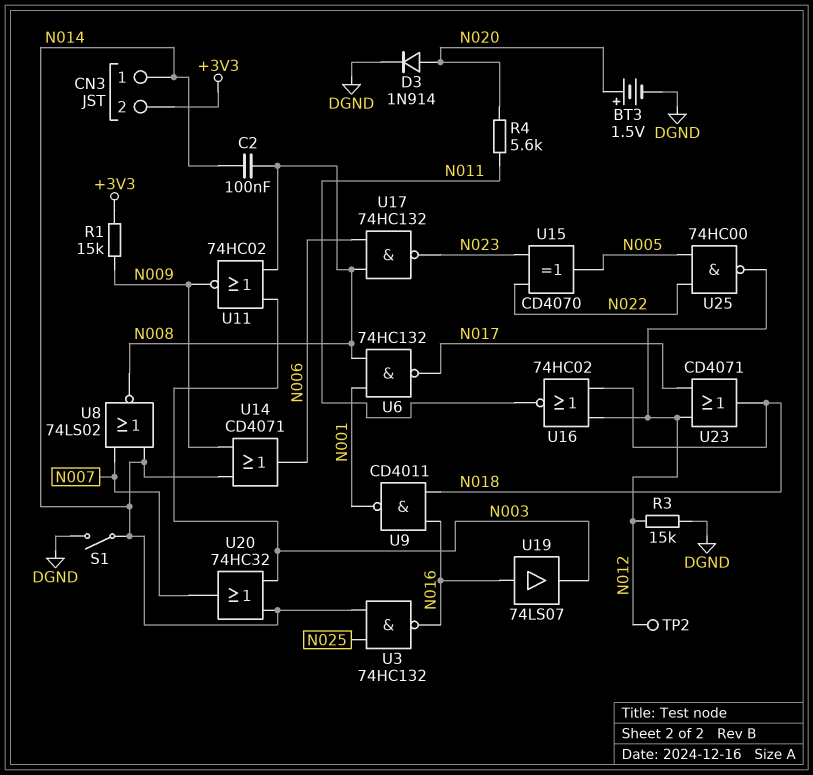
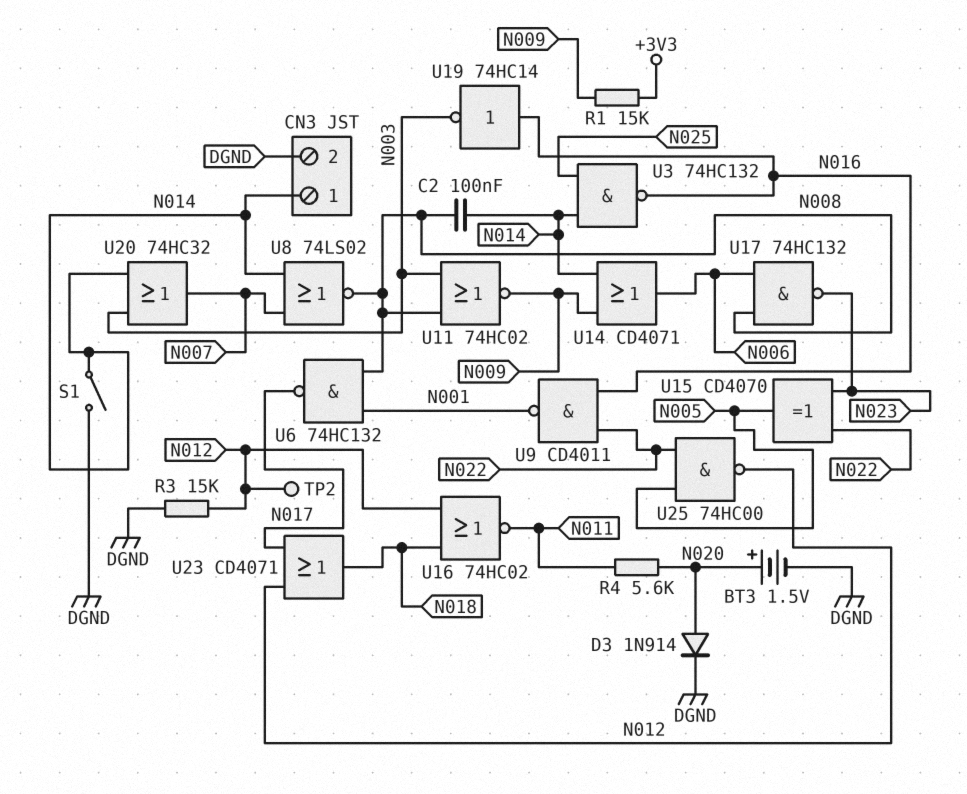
CN3 pin 2: +3V3 -> DGND
U9: NAND CD4011 (in N016, in N018, out N001) -> NAND CD4011 (in N016, in N022, out N001)
U19: buffer 74LS07 (in N016, out N003) -> NOT 74HC14 (in N016, out N003)

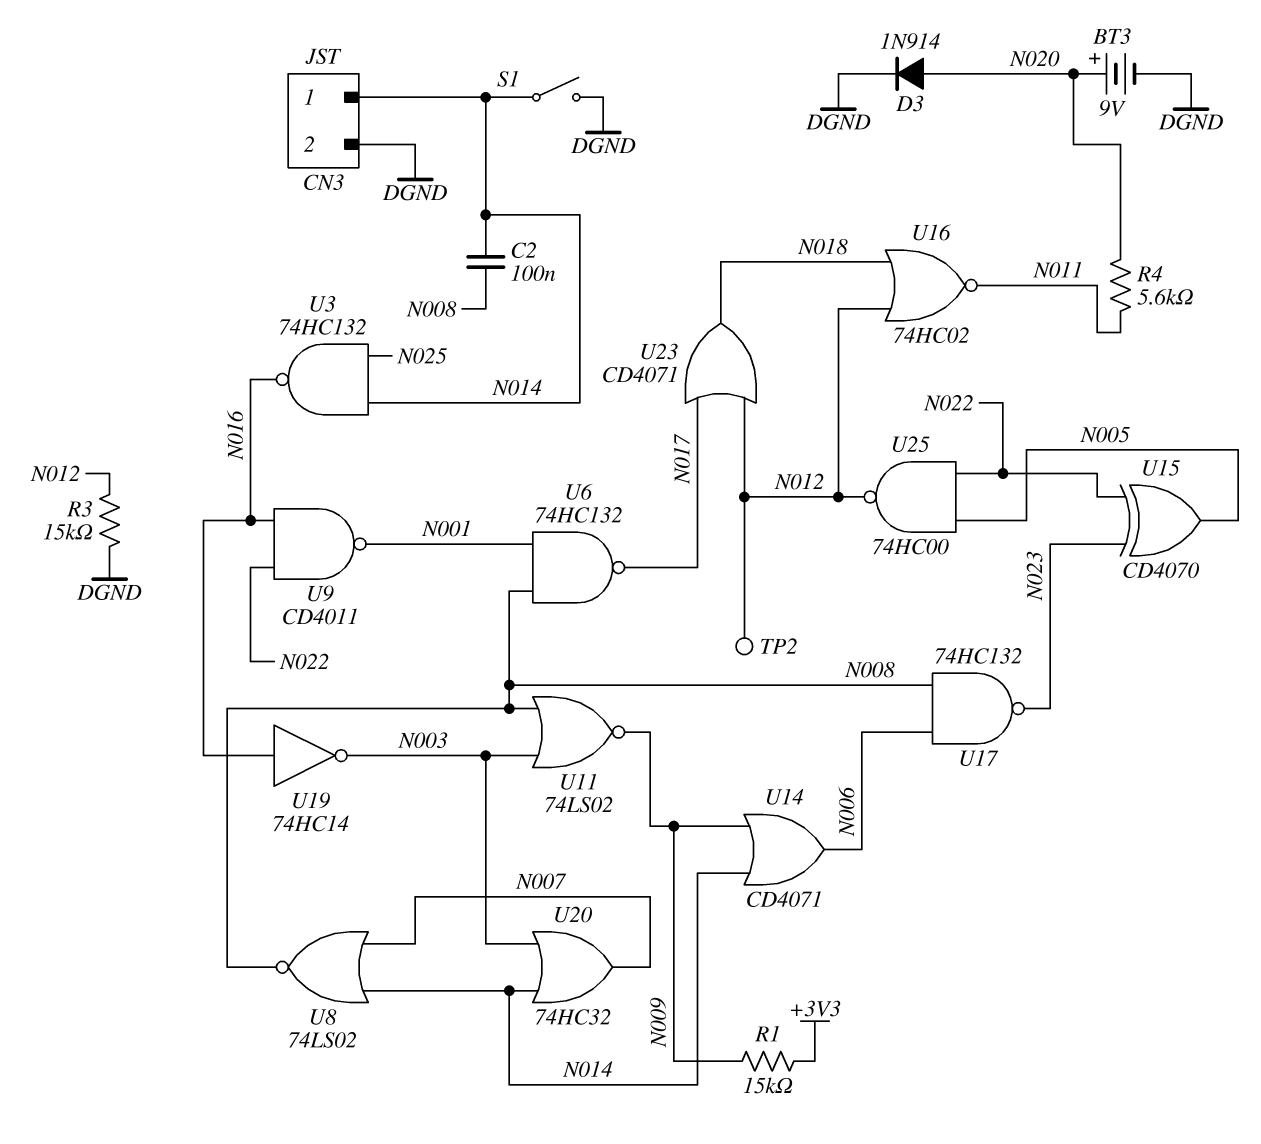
BT3: 1.5V (plus N020, minus DGND) -> 9V (plus N020, minus DGND)
U11: NOR 74HC02 (in N003, in N008, out N009) -> NOR 74LS02 (in N003, in N008, out N009)

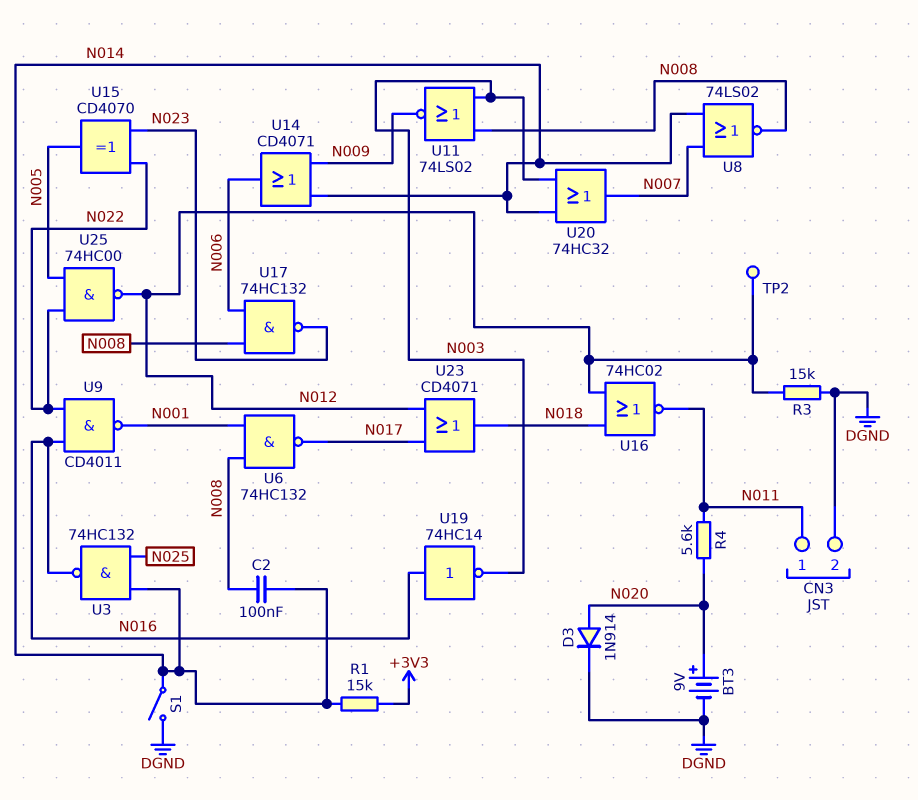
CN3 pin 1: N014 -> N011
R1: 15k (+3V3, N009) -> 15k (+3V3, N014)

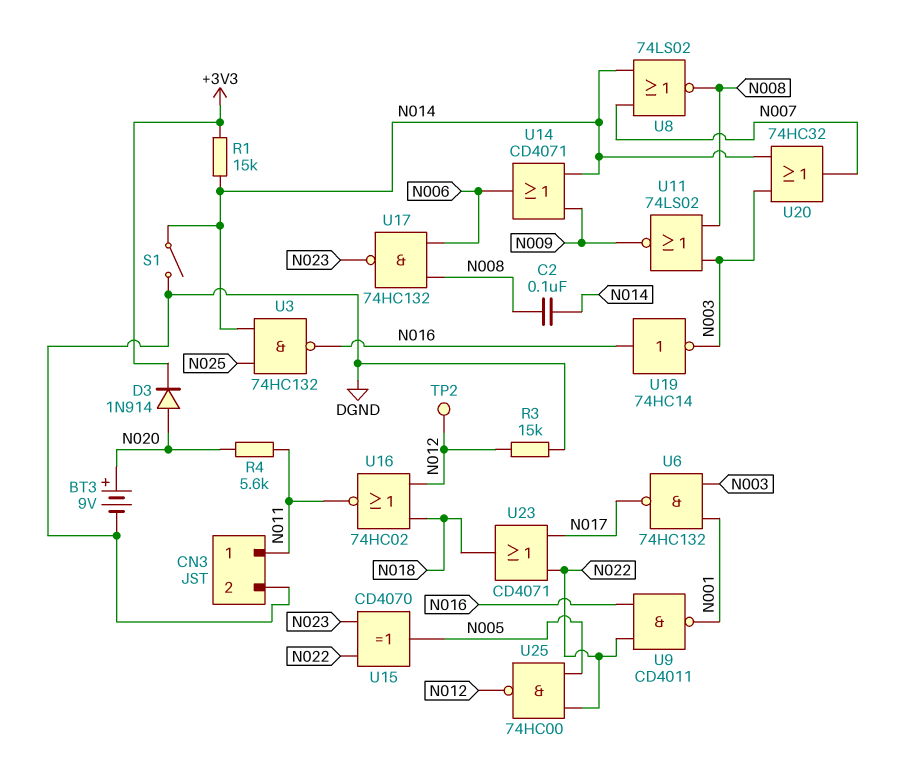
D3: diode 1N914 (A N020, K DGND) -> diode 1N914 (A N020, K +3V3)
U6: NAND 74HC132 (in N001, in N008, out N017) -> NAND 74HC132 (in N001, in N003, out N017)
U23: OR CD4071 (in N012, in N017, out N018) -> OR CD4071 (in N017, in N022, out N018)

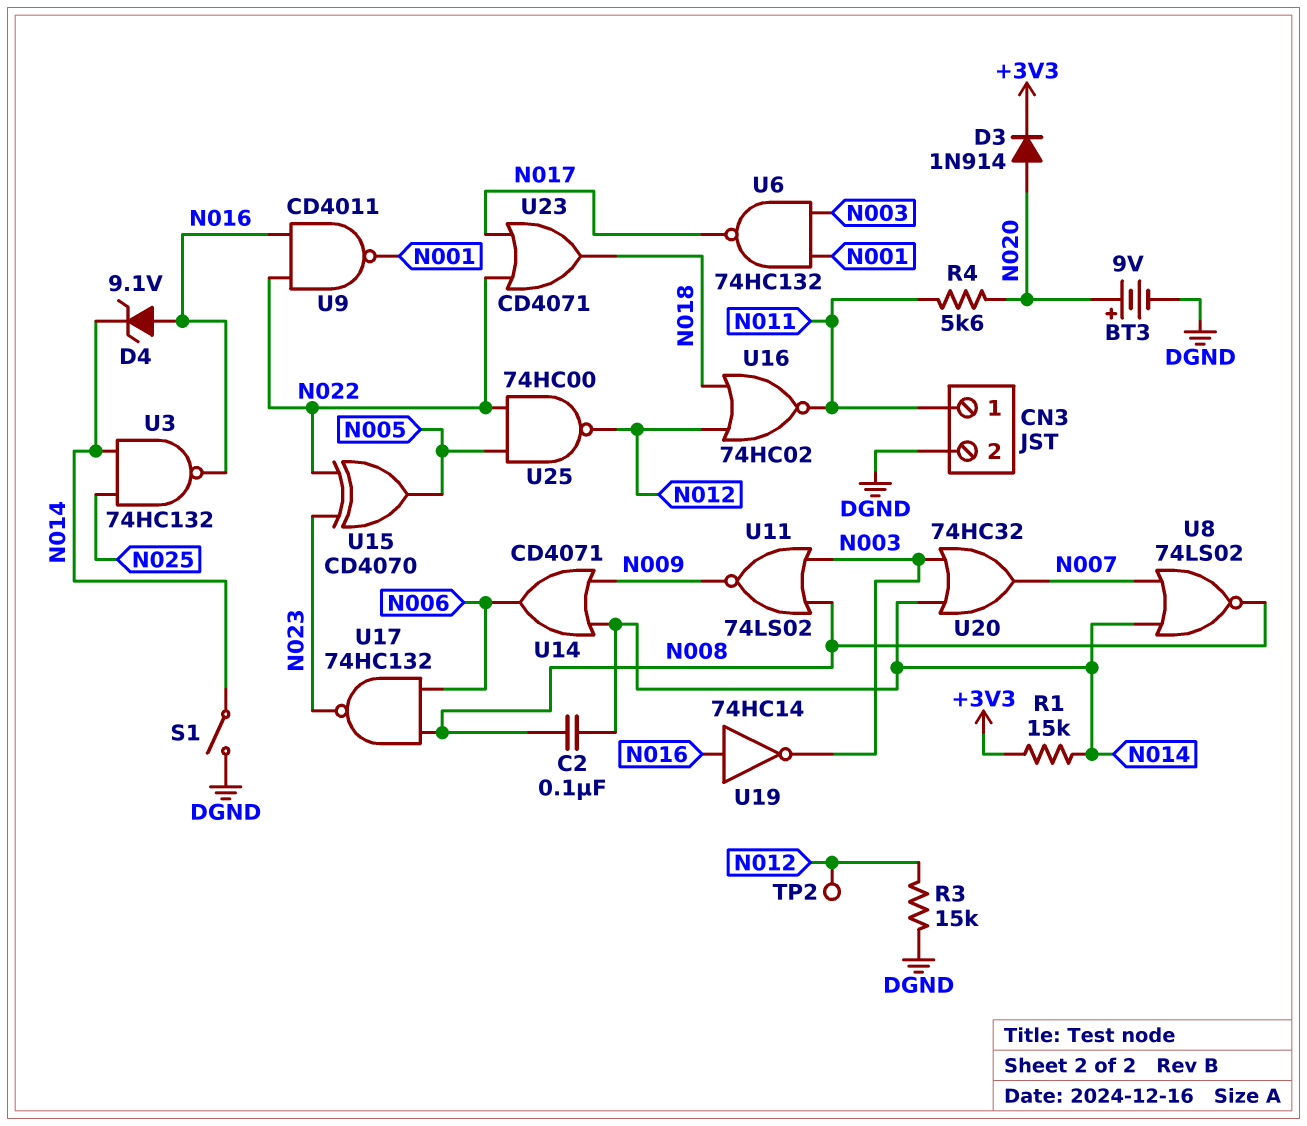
D4: none -> zener 9.1V (A N016, K N014)

